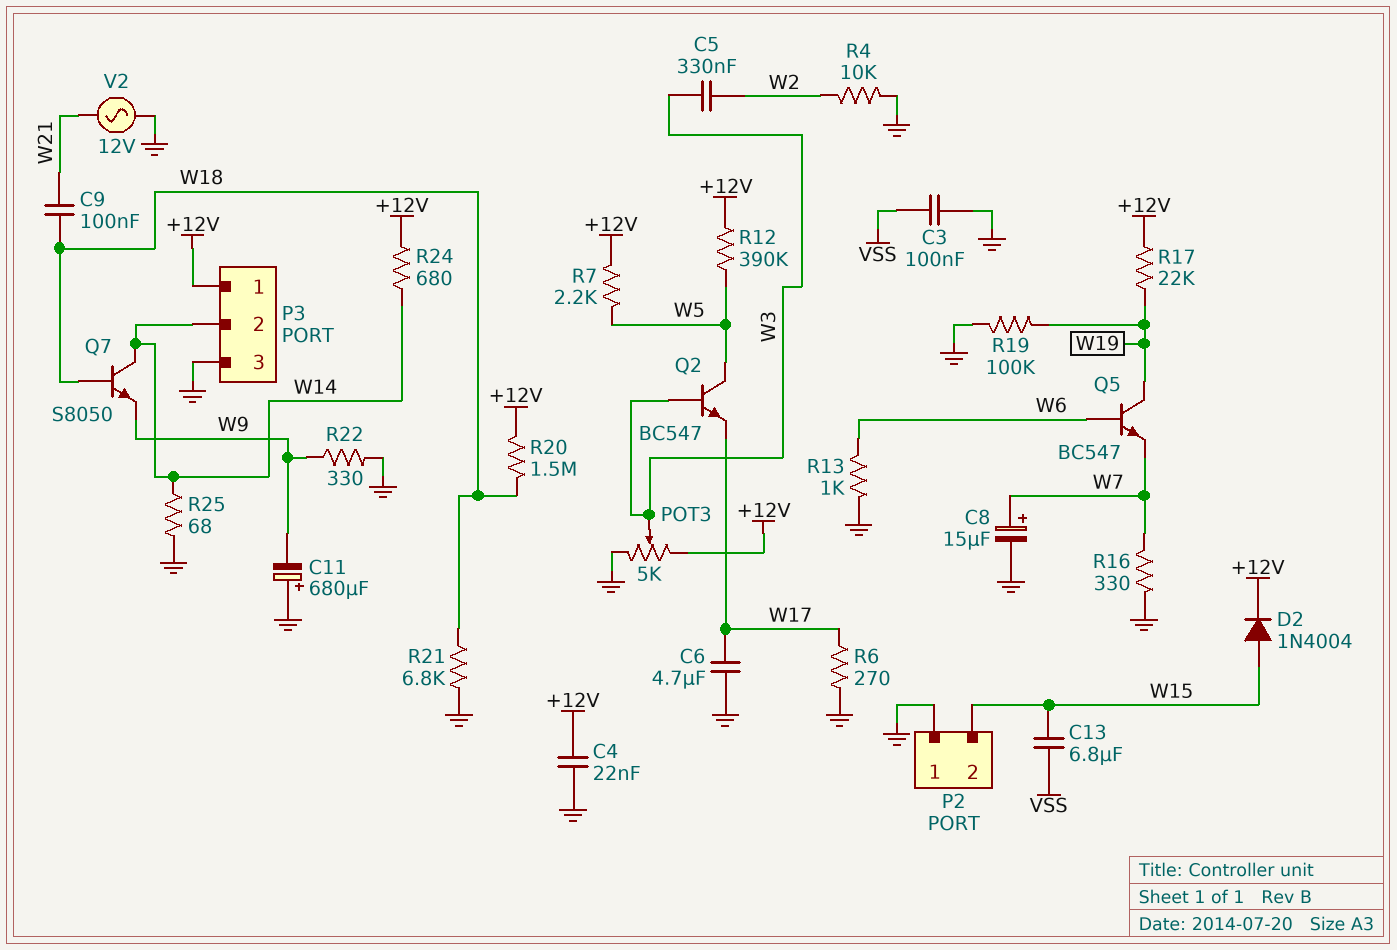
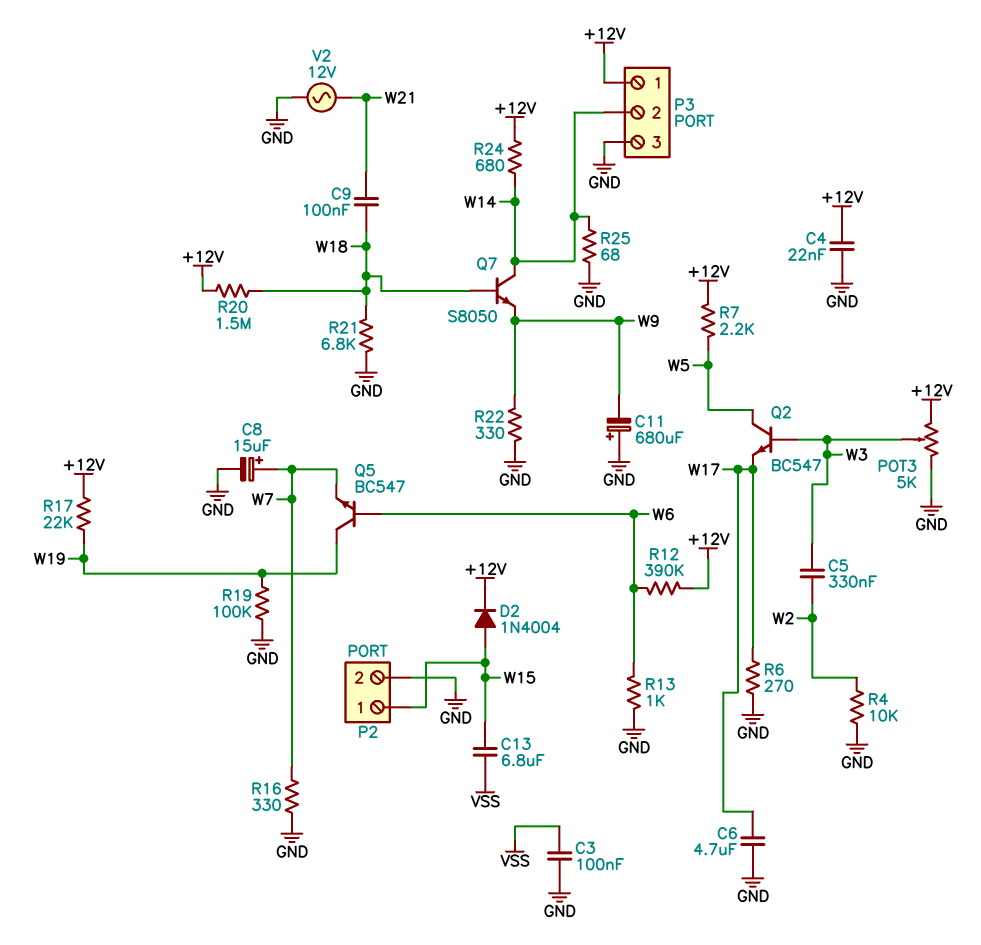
P2 pin 1: GND -> W15
P2 pin 2: W15 -> GND
R12: 390k (+12V, W5) -> 390k (+12V, W6)

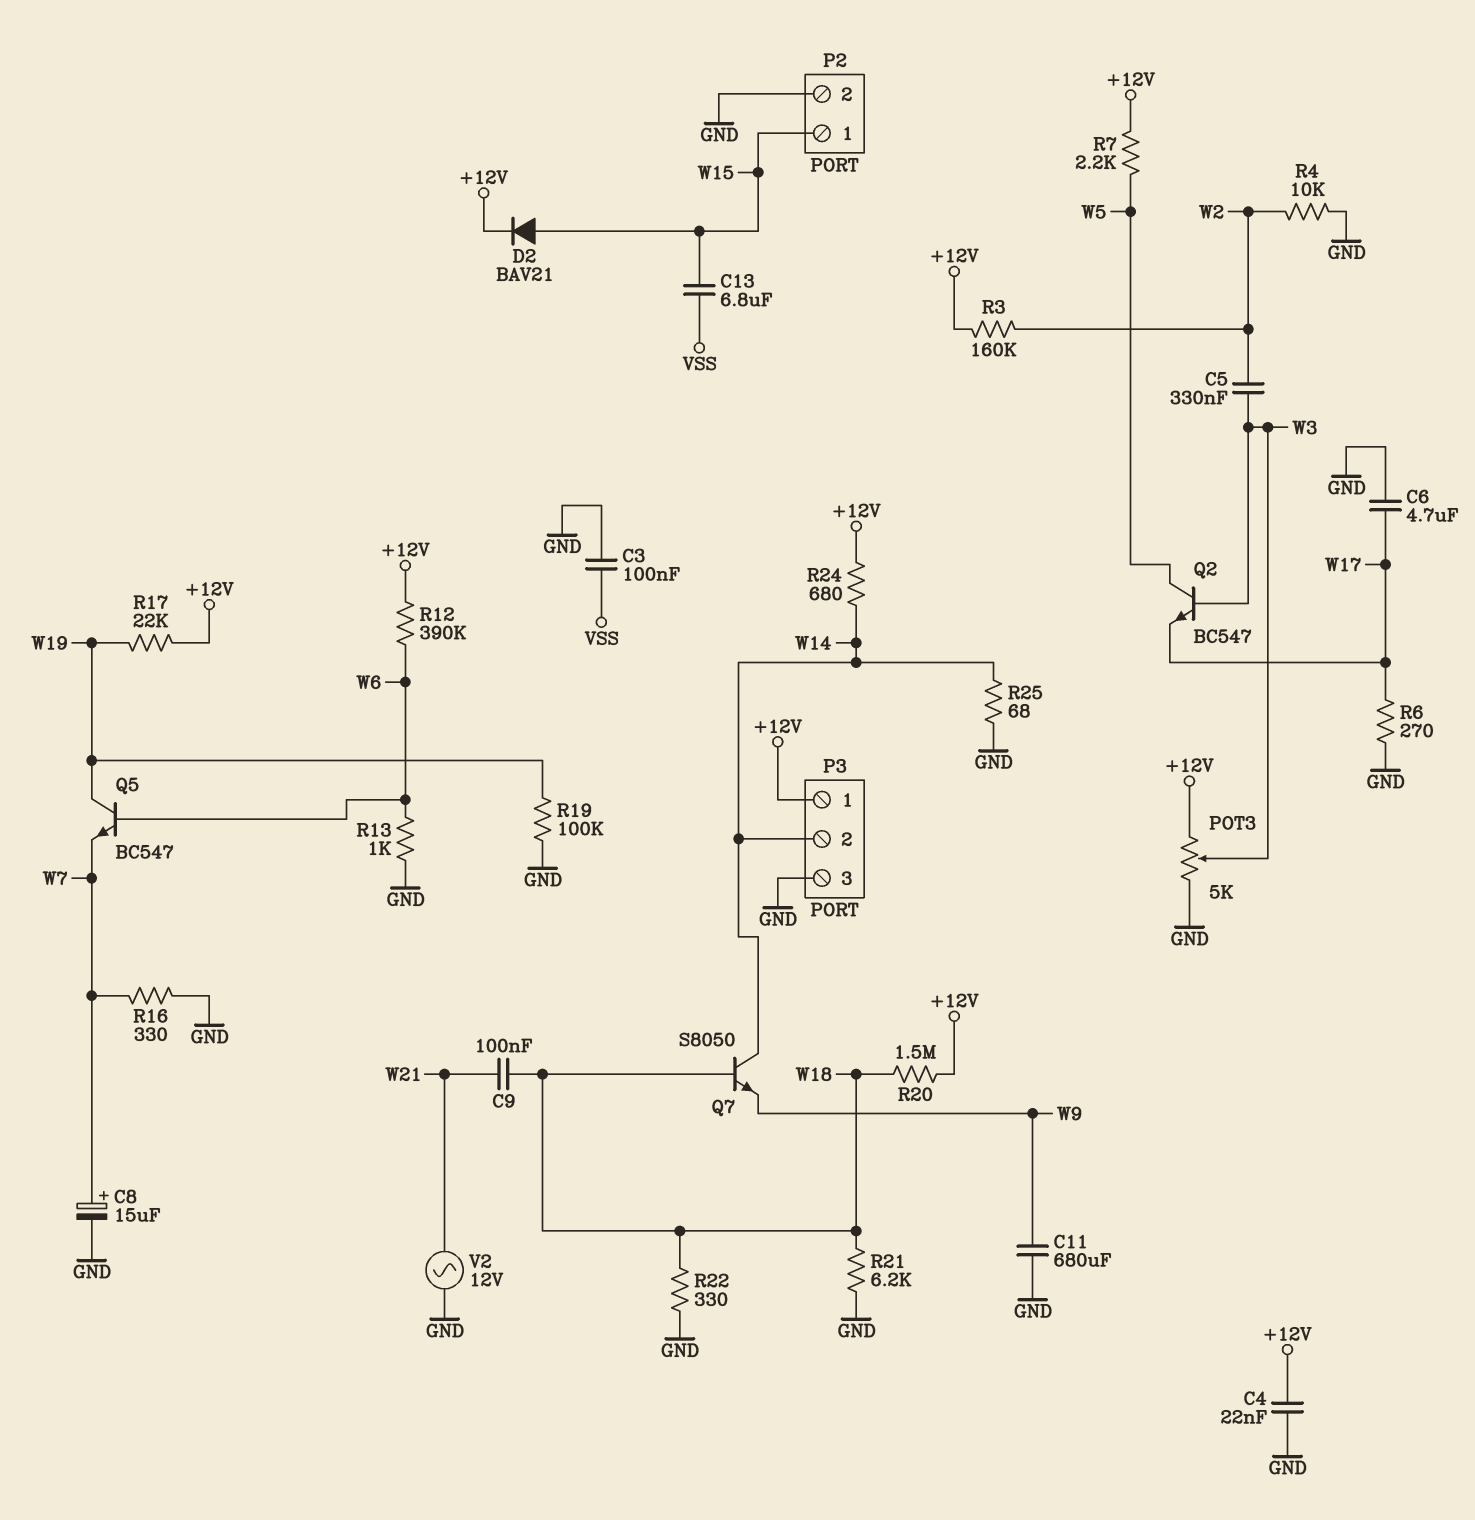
C11: 680uF (plus GND, minus W9) -> 680uF (GND, W9)
D2: diode 1N4004 (A W15, K +12V) -> diode BAV21 (A W15, K +12V)
R3: none -> 160k (+12V, W2)
R21: 6.8k (GND, W18) -> 6.2k (GND, W18)
R22: 330 (GND, W9) -> 330 (GND, W18)

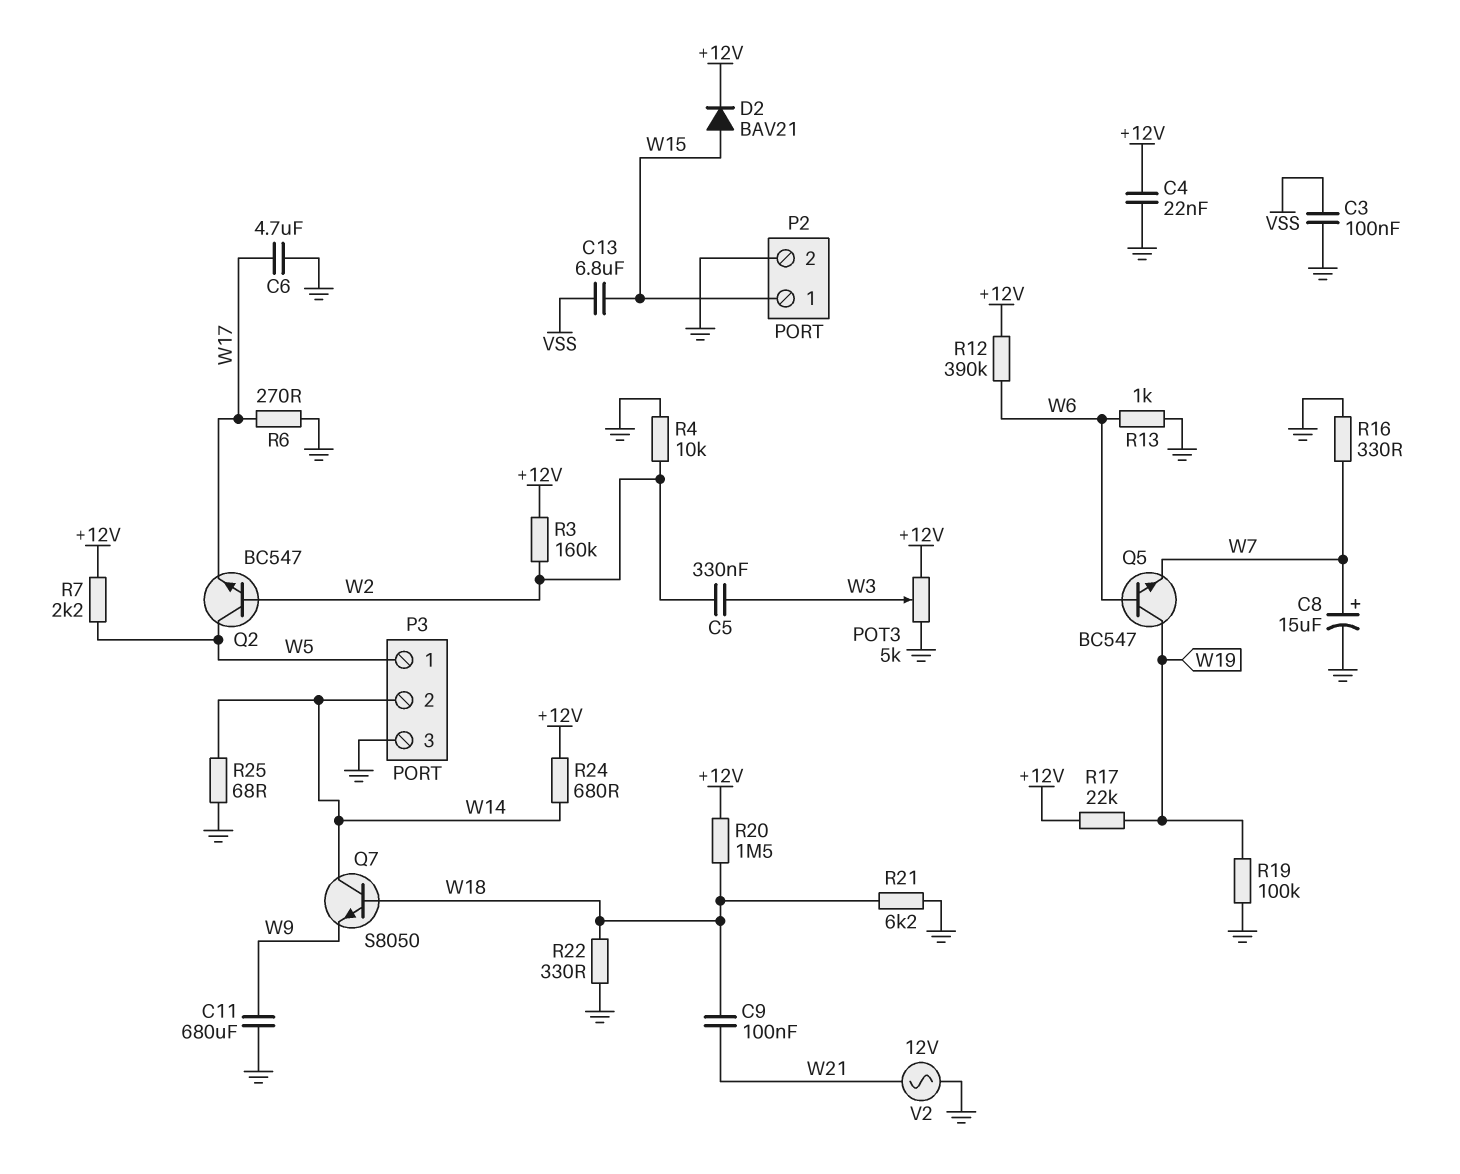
P3 pin 1: +12V -> W5
Q2: NPN BC547 (B W3, C W5, E W17) -> NPN BC547 (B W2, C W5, E W17)

